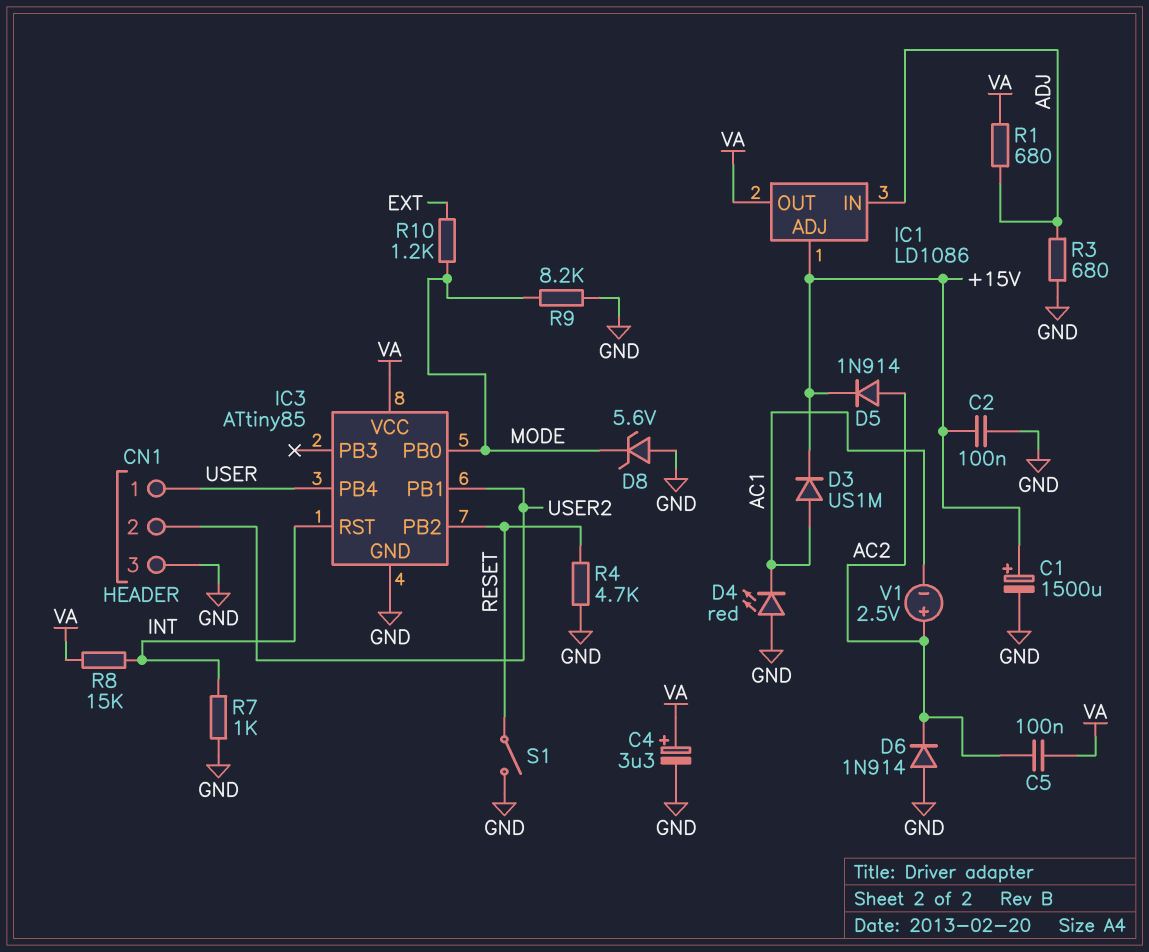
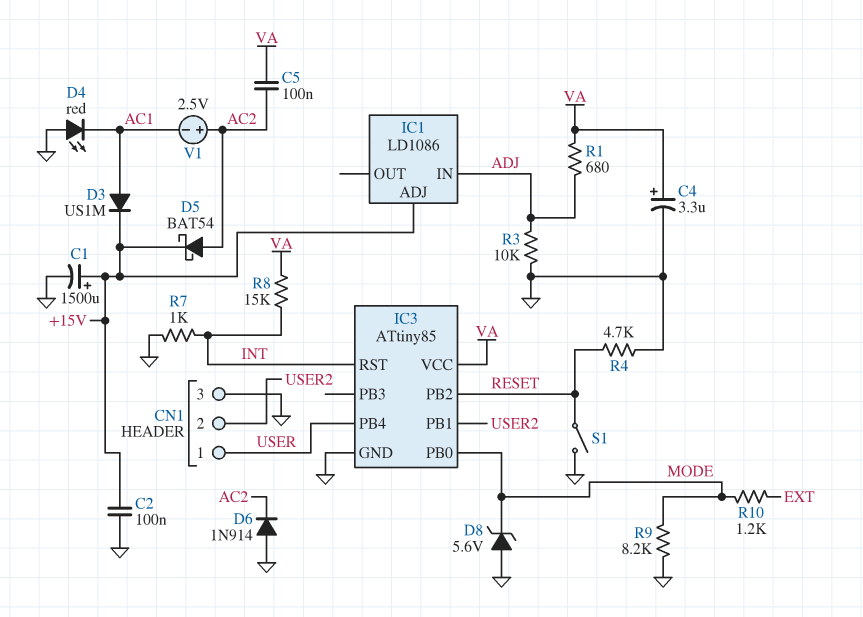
D5: diode 1N914 (A AC2, K +15V) -> schottky BAT54 (A AC2, K +15V)
IC1 pin OUT: VA -> none
R3: 680 (ADJ, GND) -> 10k (ADJ, GND)

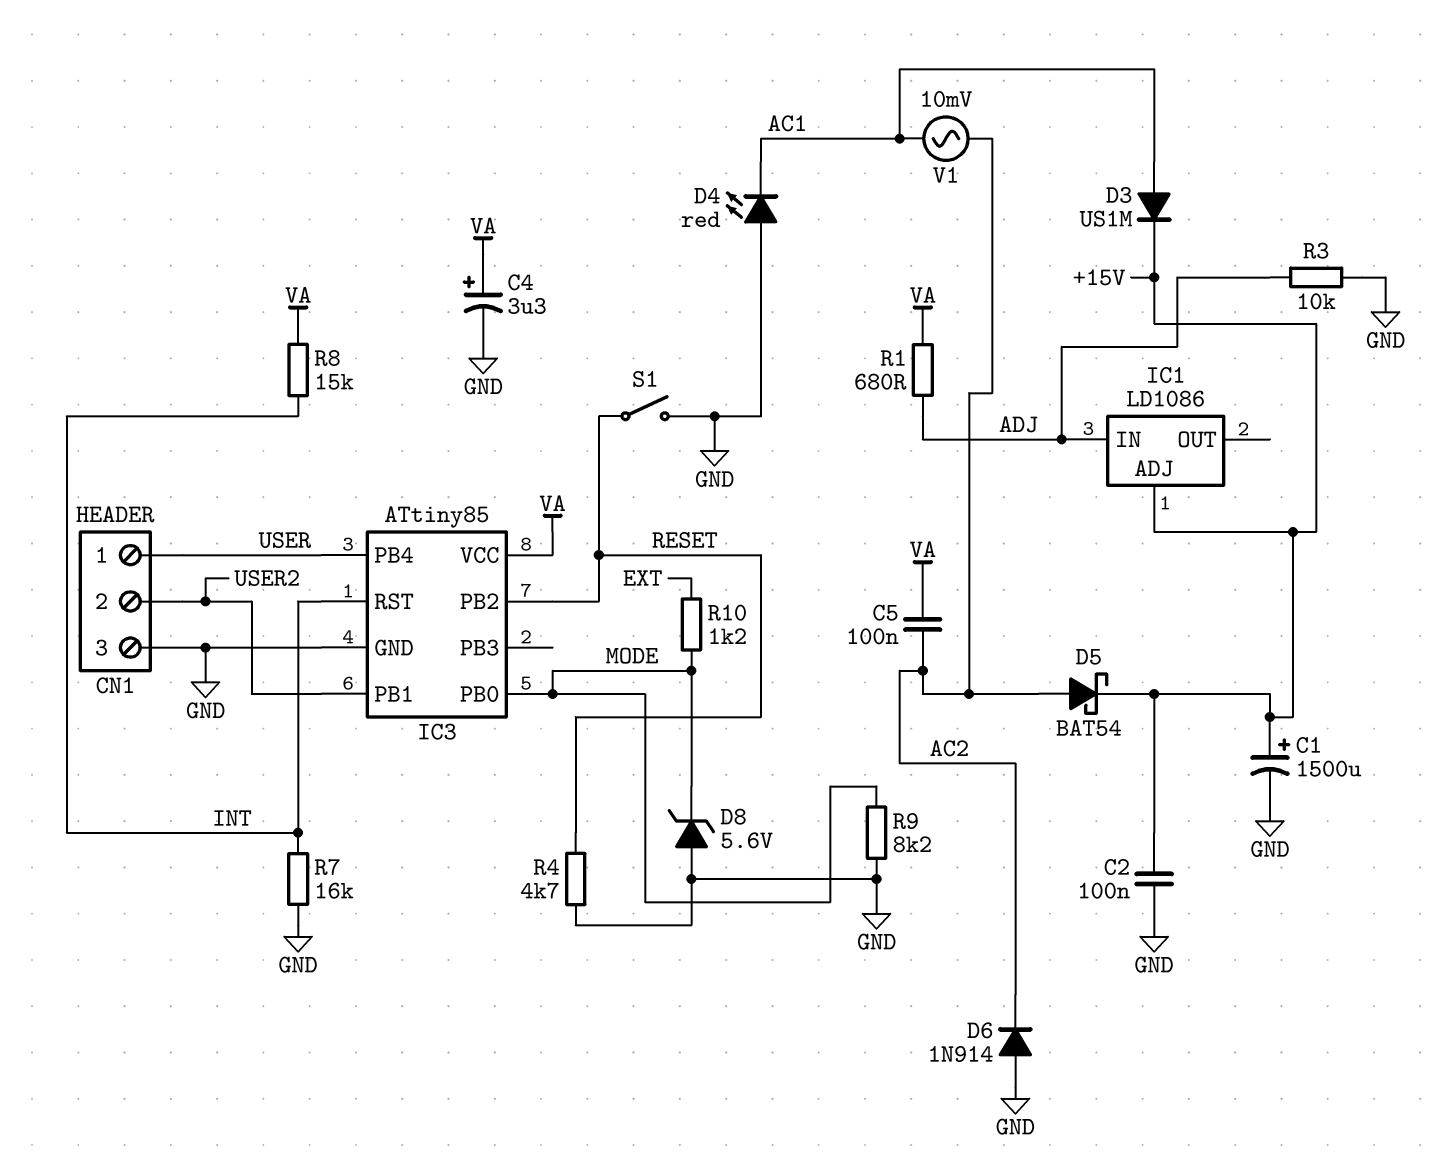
R7: 1k (GND, INT) -> 16k (GND, INT)
V1: 2.5V (plus AC2, minus AC1) -> AC 10mV (AC1, AC2)

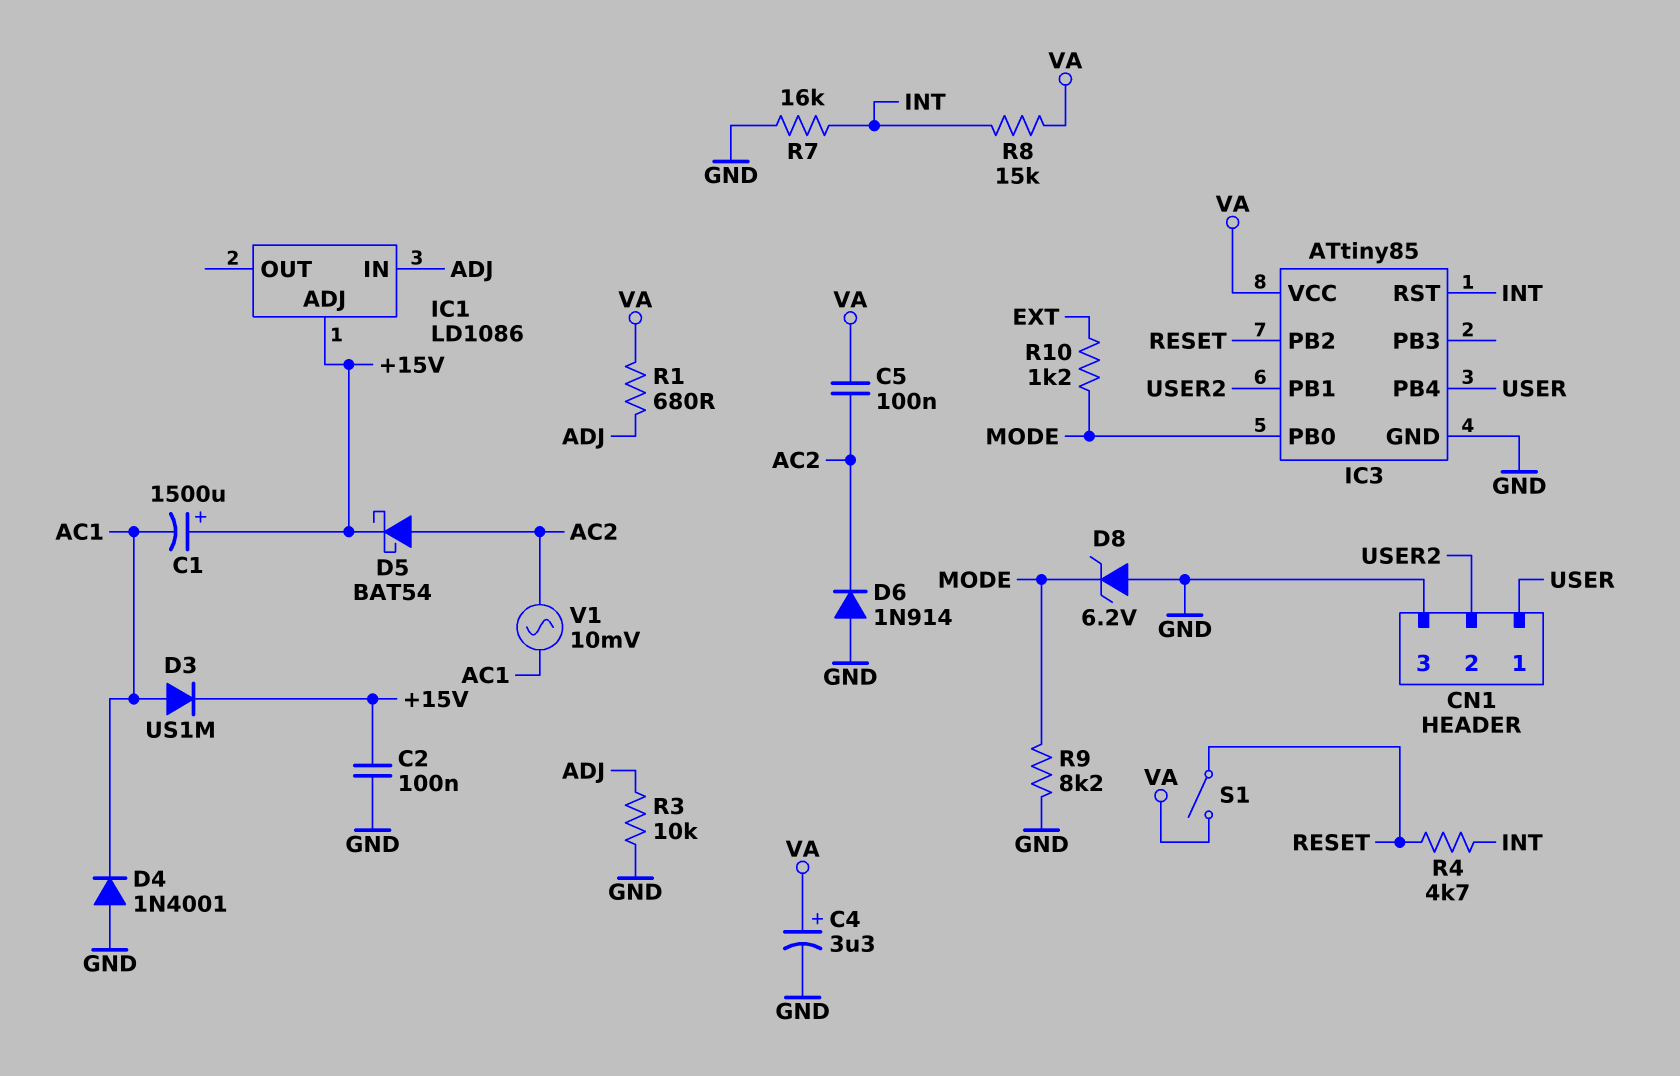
C1: 1500uF (plus +15V, minus GND) -> 1500uF (plus +15V, minus AC1)
D4: LED red (A GND, K AC1) -> diode 1N4001 (A GND, K AC1)
D8: zener 5.6V (A GND, K MODE) -> zener 6.2V (A GND, K MODE)
R4: 4.7k (GND, RESET) -> 4.7k (INT, RESET)
S1: switch (GND, RESET) -> switch (RESET, VA)

